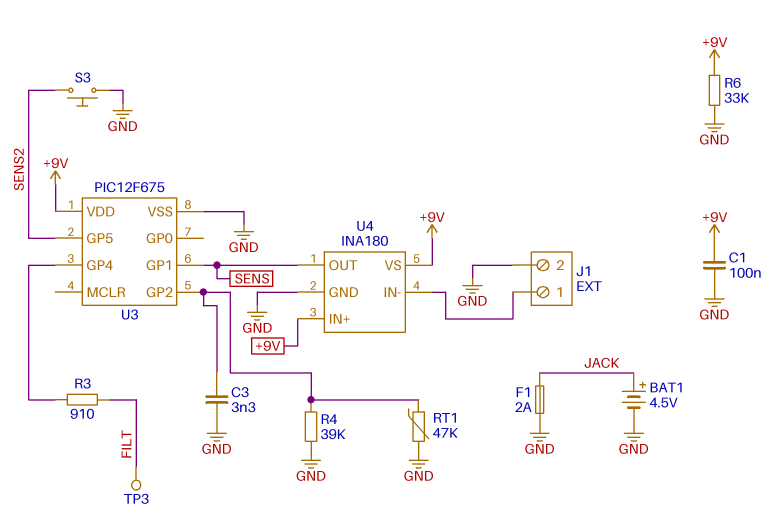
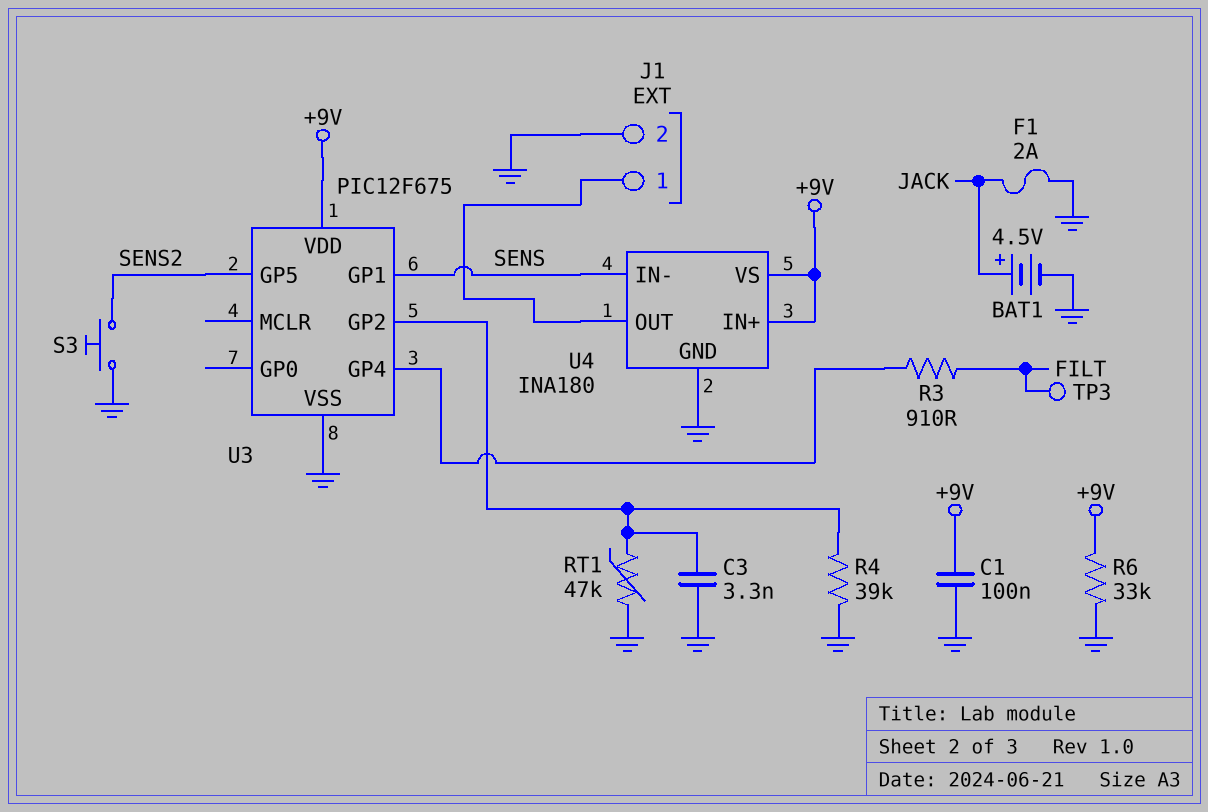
U4 pin IN-: J1/1 -> SENS
U4 pin OUT: SENS -> J1/1

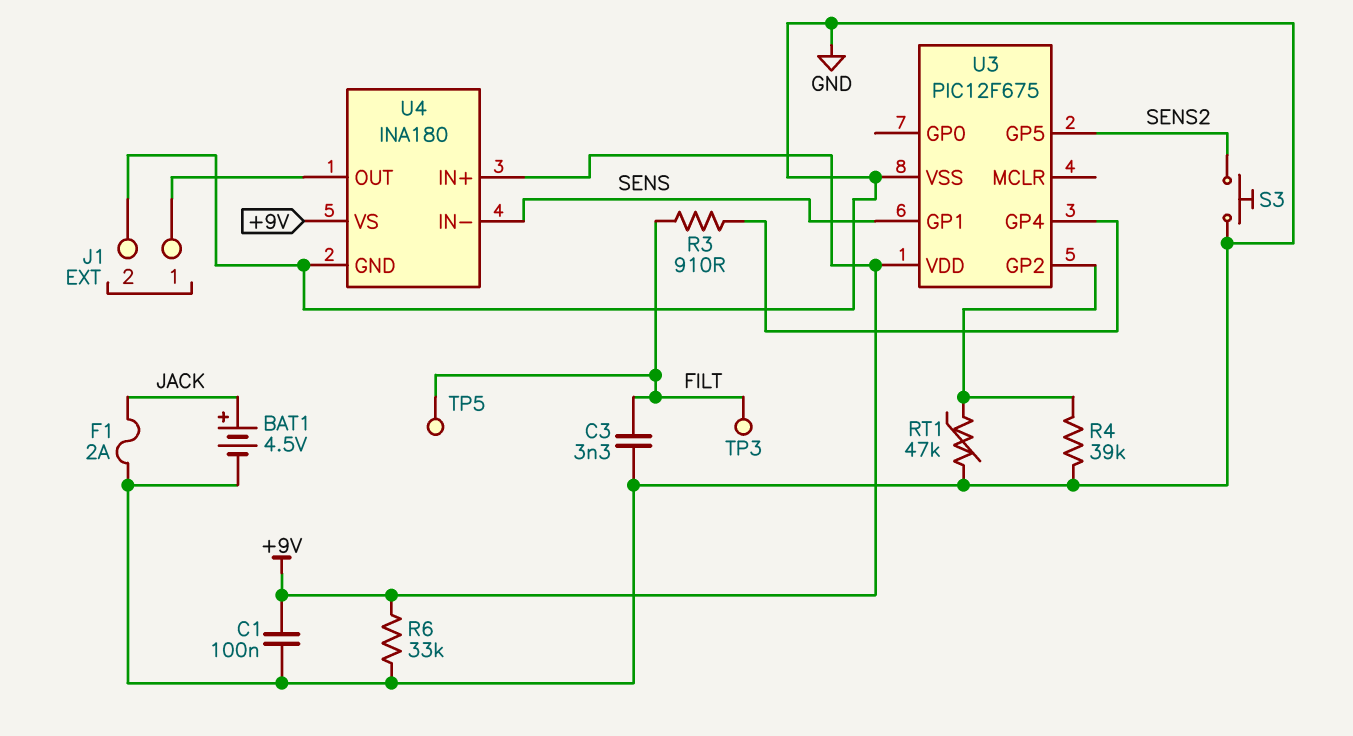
C3: 3.3nF (GND, U3/GP2) -> 3.3nF (FILT, GND)
TP5: none -> test point (FILT)

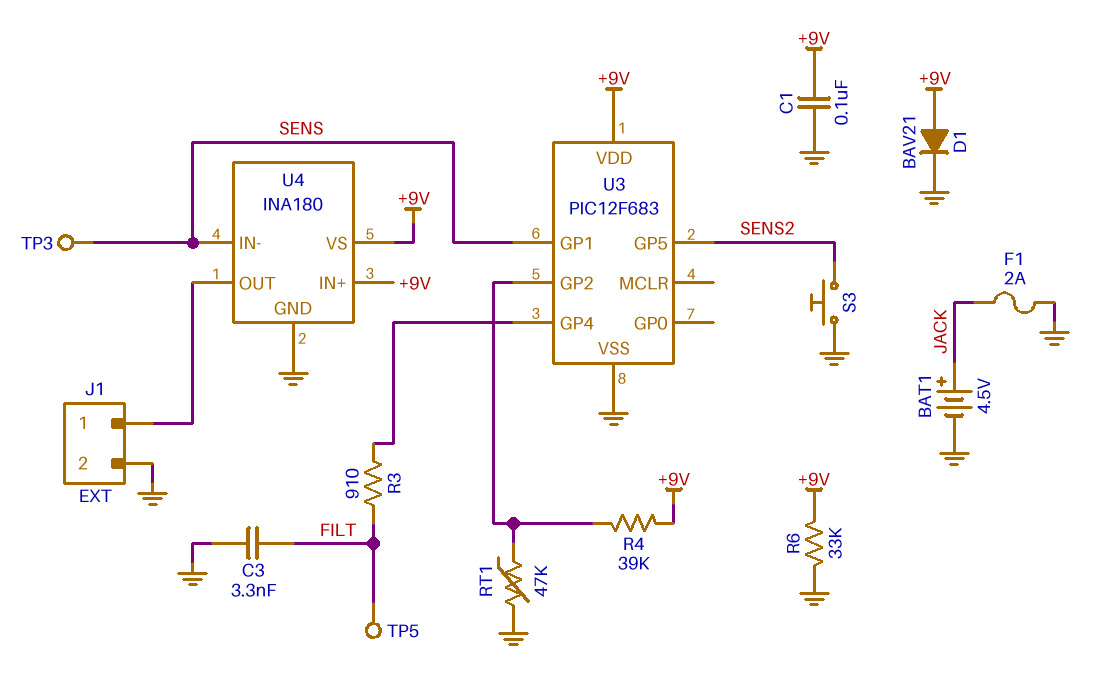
D1: none -> diode BAV21 (A +9V, K GND)
R4: 39k (GND, U3/GP2) -> 39k (+9V, U3/GP2)
TP3: test point (FILT) -> test point (SENS)
U3: PIC12F675 -> PIC12F683

